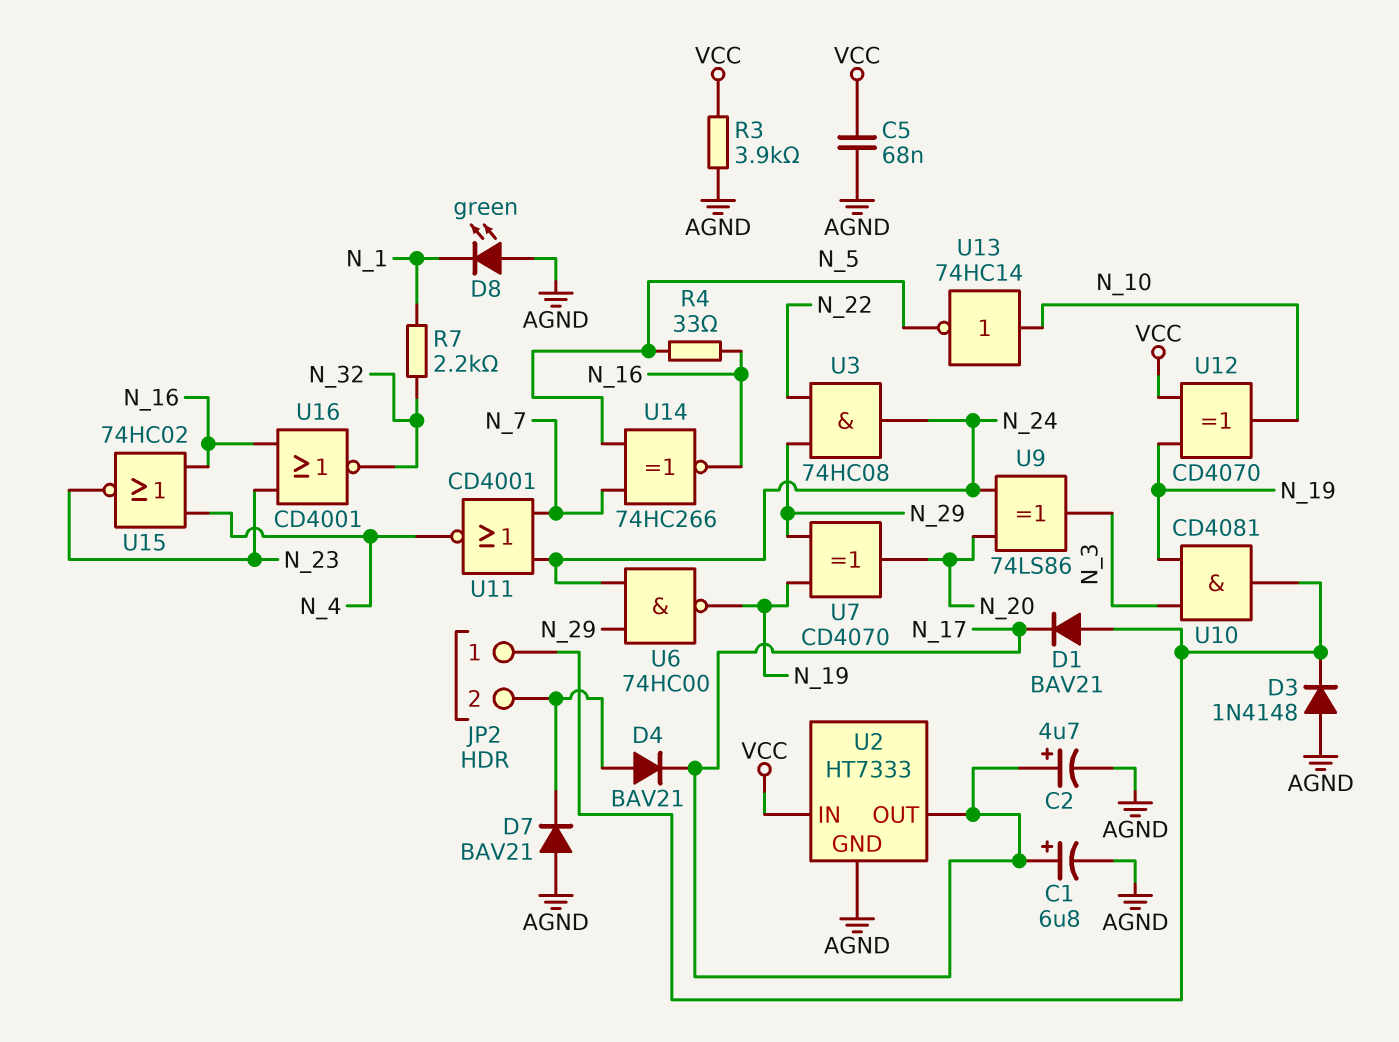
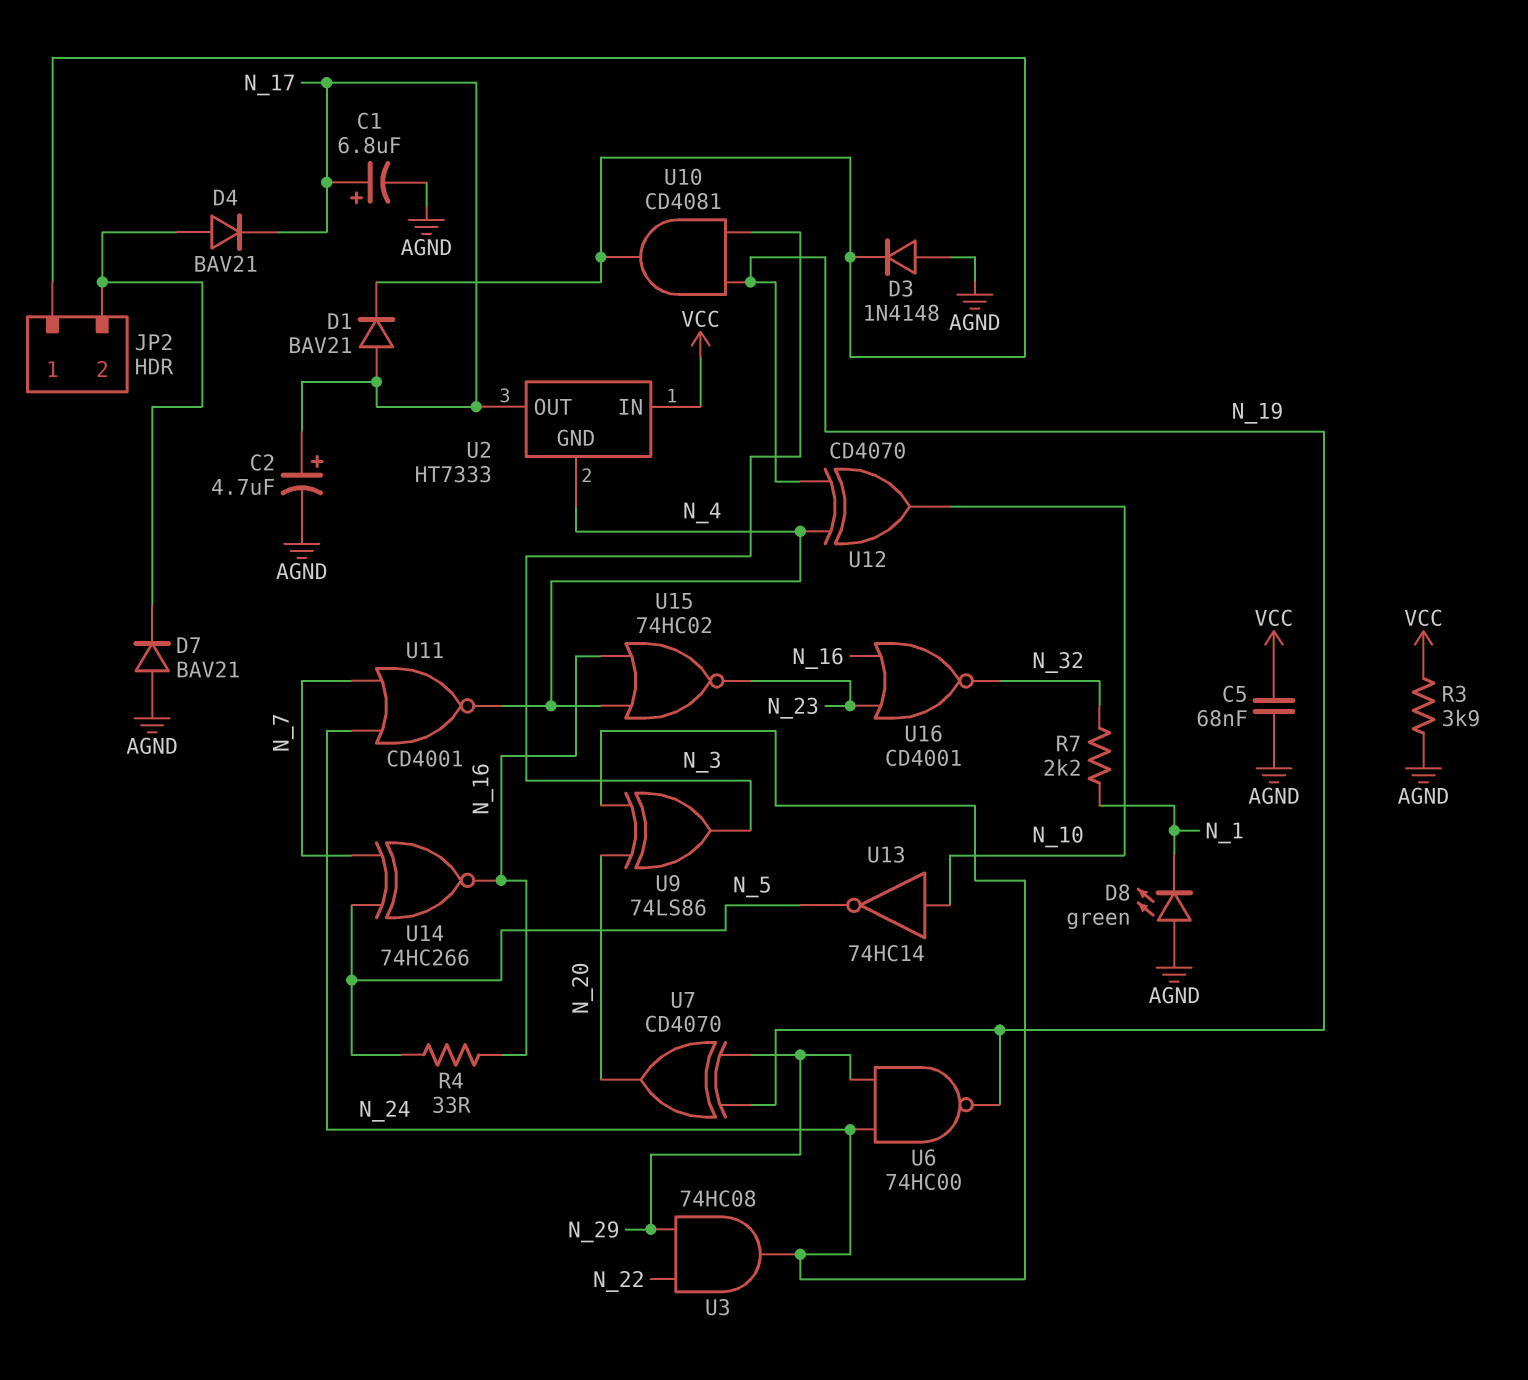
D1: diode BAV21 (A JP2/1, K N_17) -> diode BAV21 (A N_17, K JP2/1)
U2 pin GND: AGND -> N_4
U12: XOR CD4070 (in N_19, in VCC, out N_10) -> XOR CD4070 (in N_4, in N_19, out N_10)

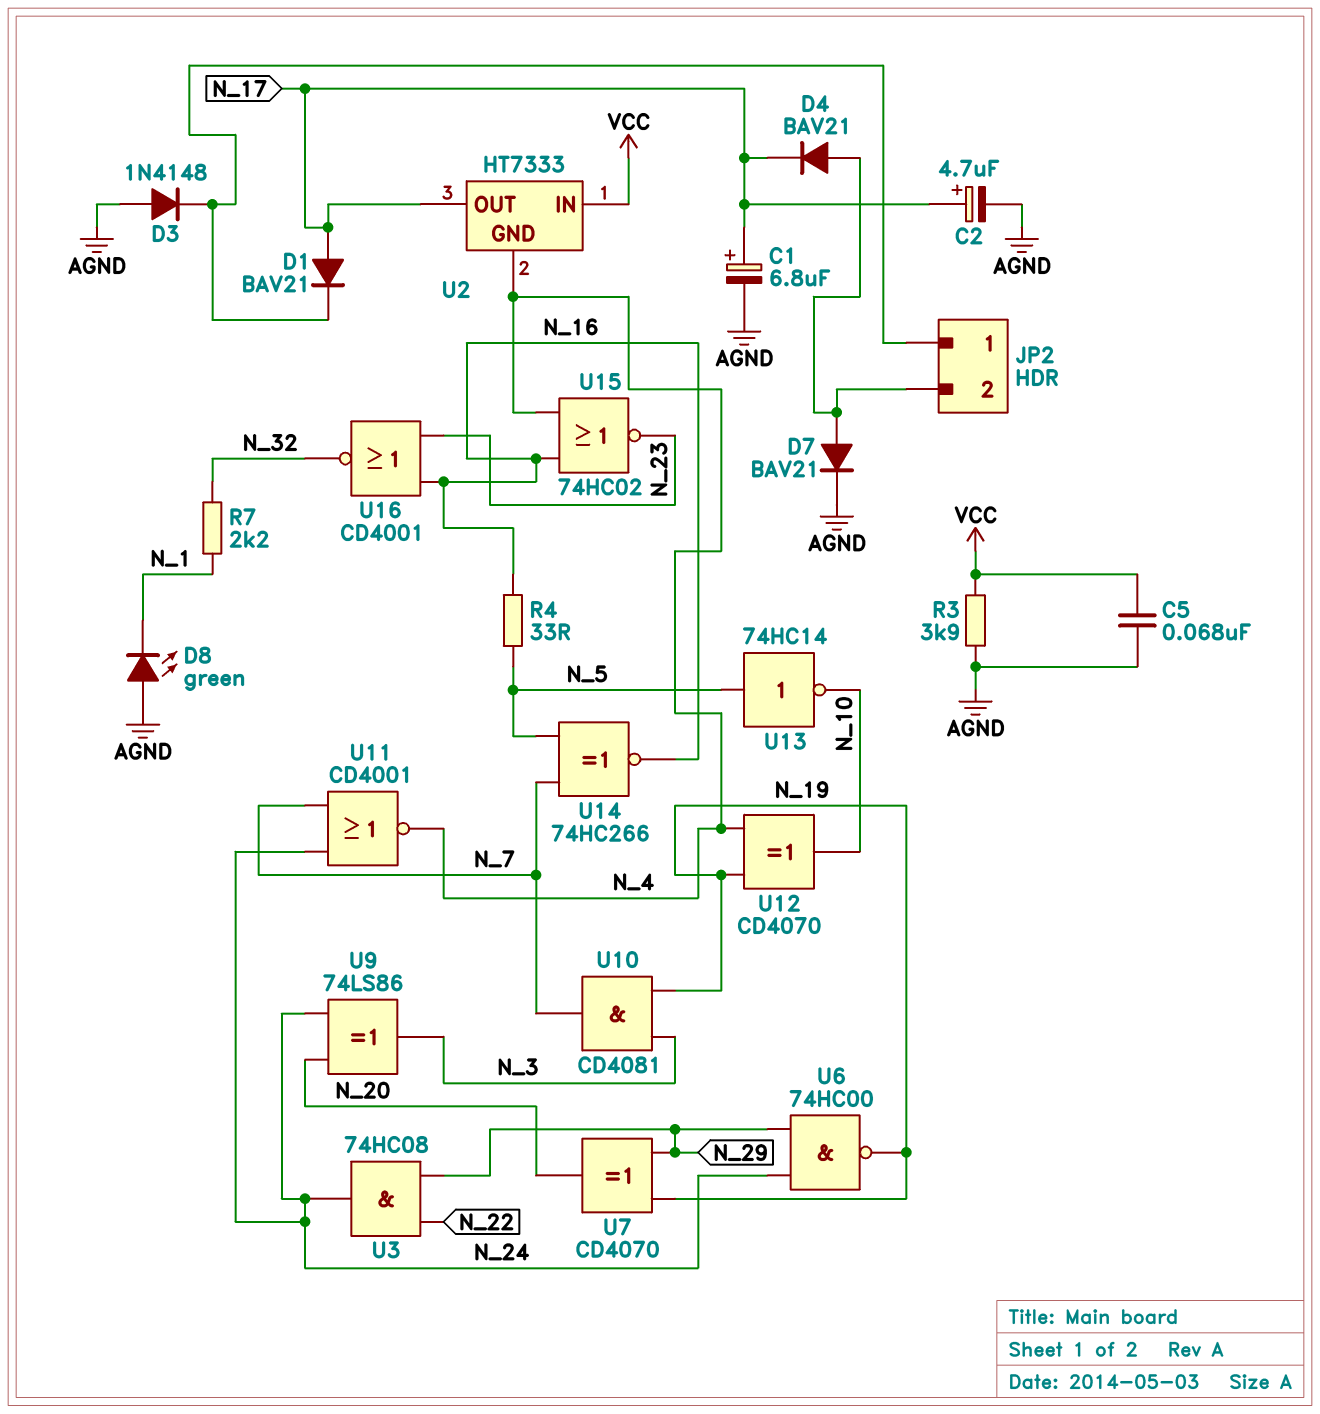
D7: diode BAV21 (A AGND, K JP2/2) -> diode BAV21 (A JP2/2, K AGND)
U10: AND CD4081 (in N_3, in N_19, out JP2/1) -> AND CD4081 (in N_3, in N_19, out N_7)
U13: NOT 74HC14 (in N_10, out N_5) -> NOT 74HC14 (in N_5, out N_10)

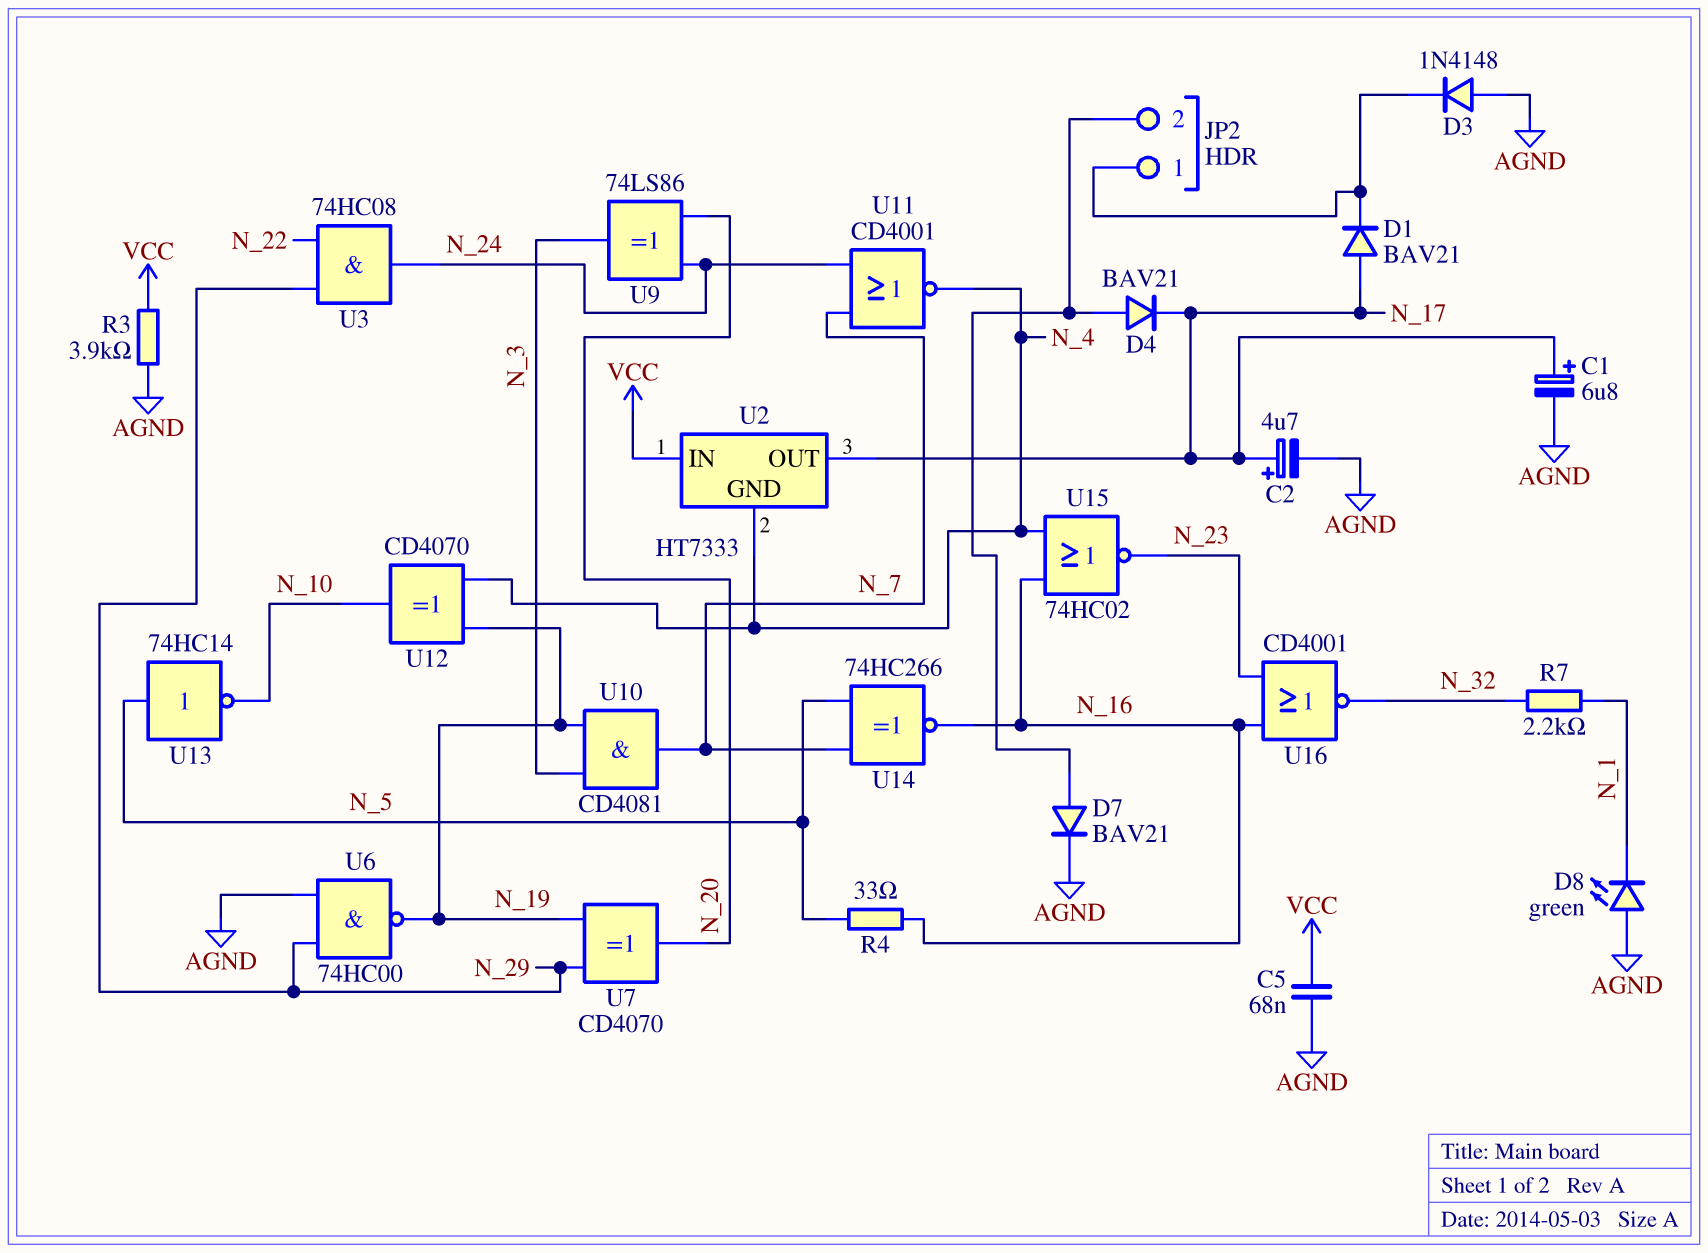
U6: NAND 74HC00 (in N_24, in N_29, out N_19) -> NAND 74HC00 (in AGND, in N_29, out N_19)

